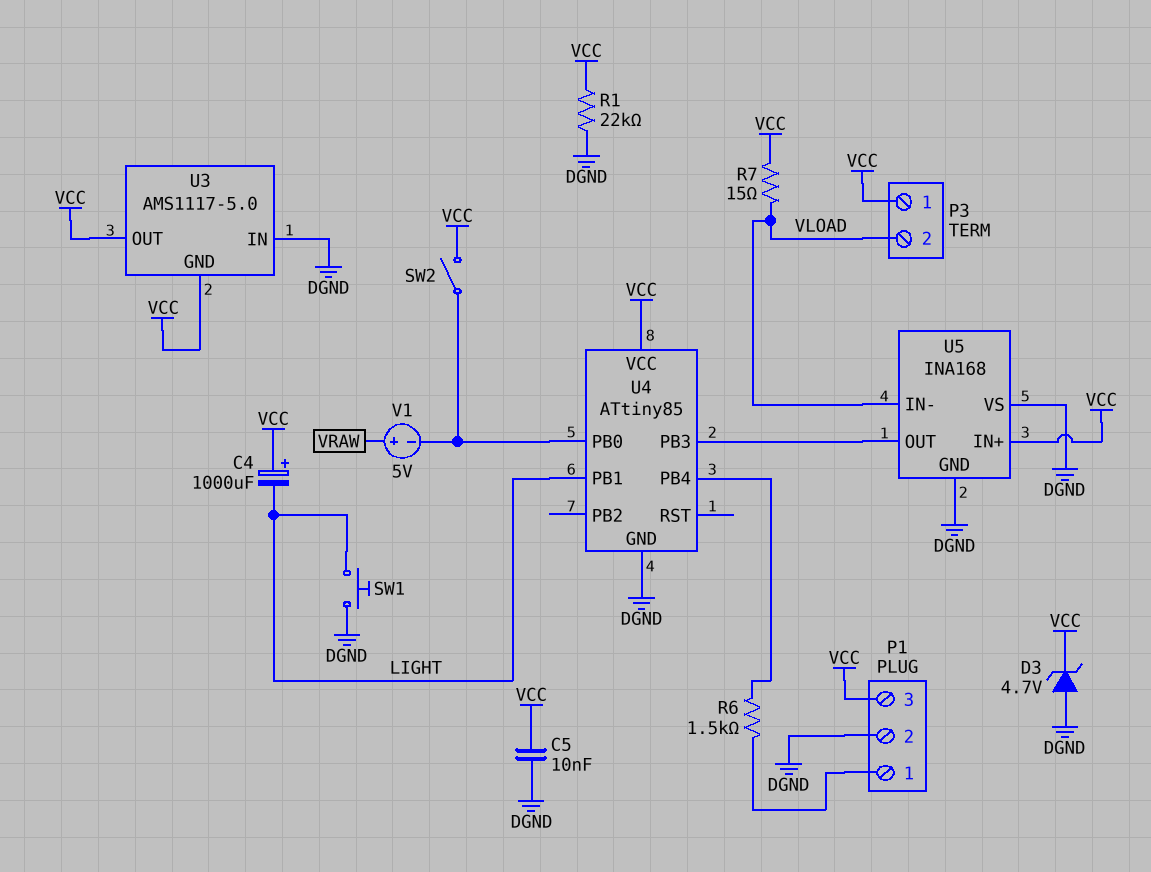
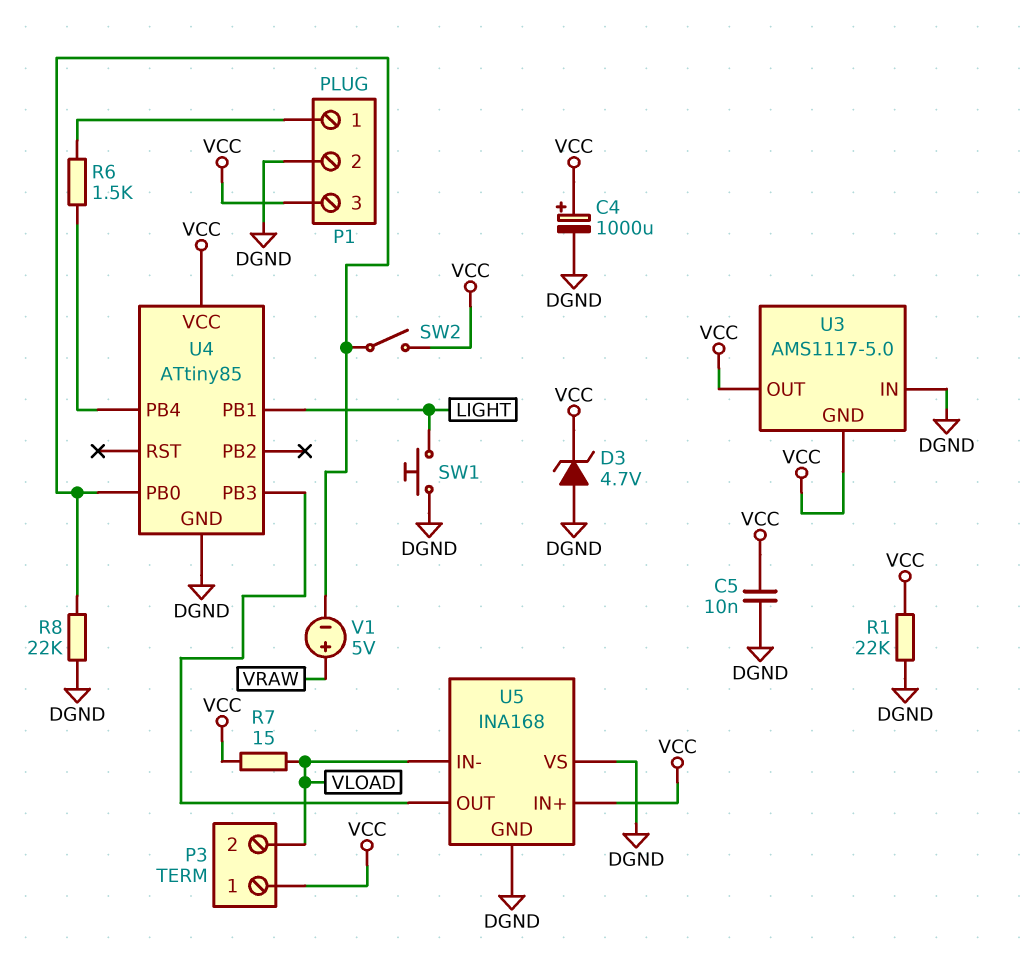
C4: 1000uF (plus VCC, minus LIGHT) -> 1000uF (plus VCC, minus DGND)
R8: none -> 22k (DGND, U4/PB0)

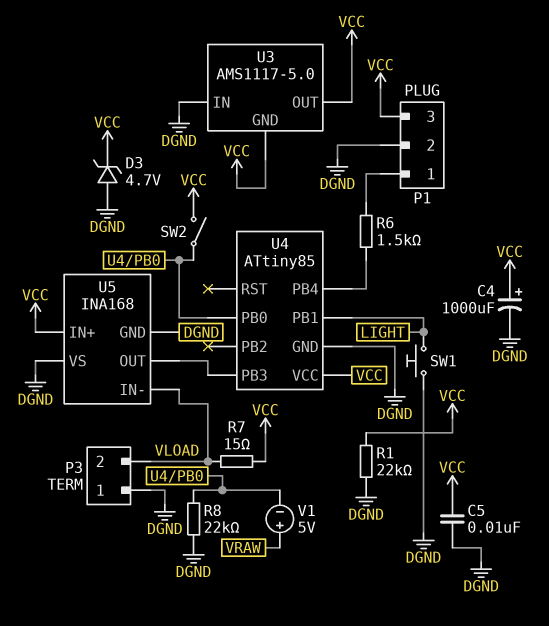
P3 pin 1: VCC -> DGND

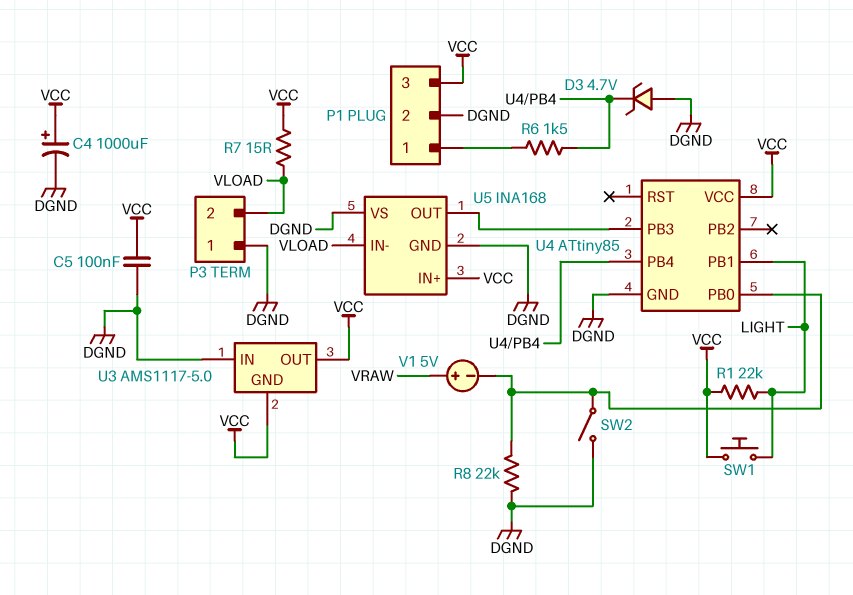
C5: 10nF (DGND, VCC) -> 100nF (DGND, VCC)
D3: zener 4.7V (A DGND, K VCC) -> zener 4.7V (A DGND, K U4/PB4)
R1: 22k (DGND, VCC) -> 22k (LIGHT, VCC)
SW1: button (DGND, LIGHT) -> button (LIGHT, VCC)
SW2: switch (U4/PB0, VCC) -> switch (DGND, U4/PB0)

